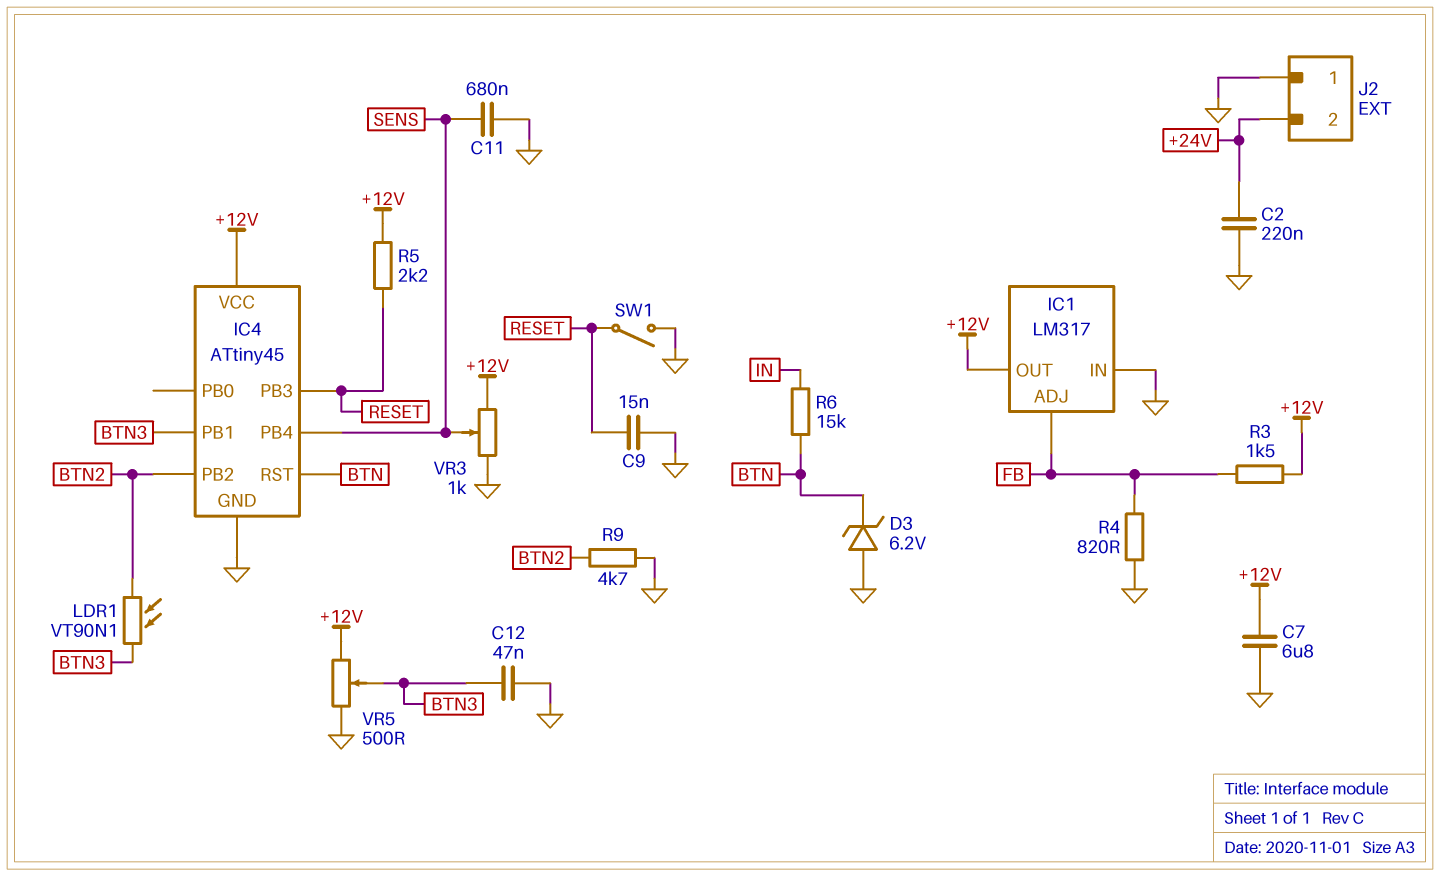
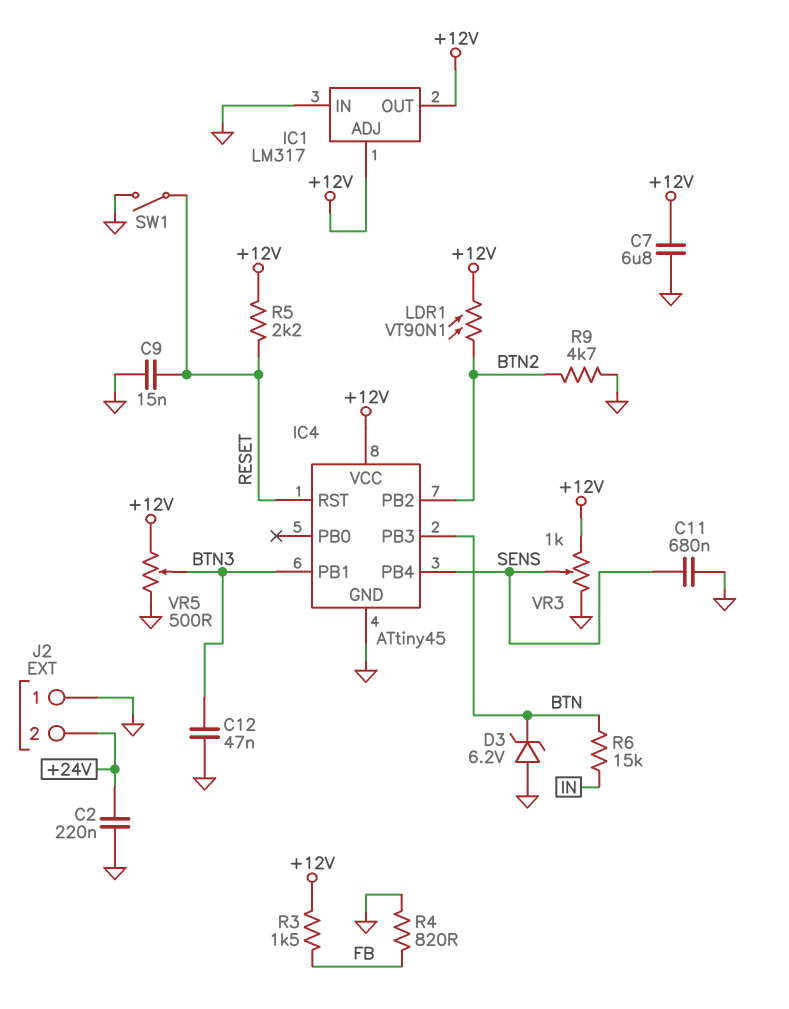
IC1 pin ADJ: FB -> +12V
IC4 pin PB3: RESET -> BTN
IC4 pin RST: BTN -> RESET
LDR1: VT90N1 (BTN2, BTN3) -> VT90N1 (+12V, BTN2)

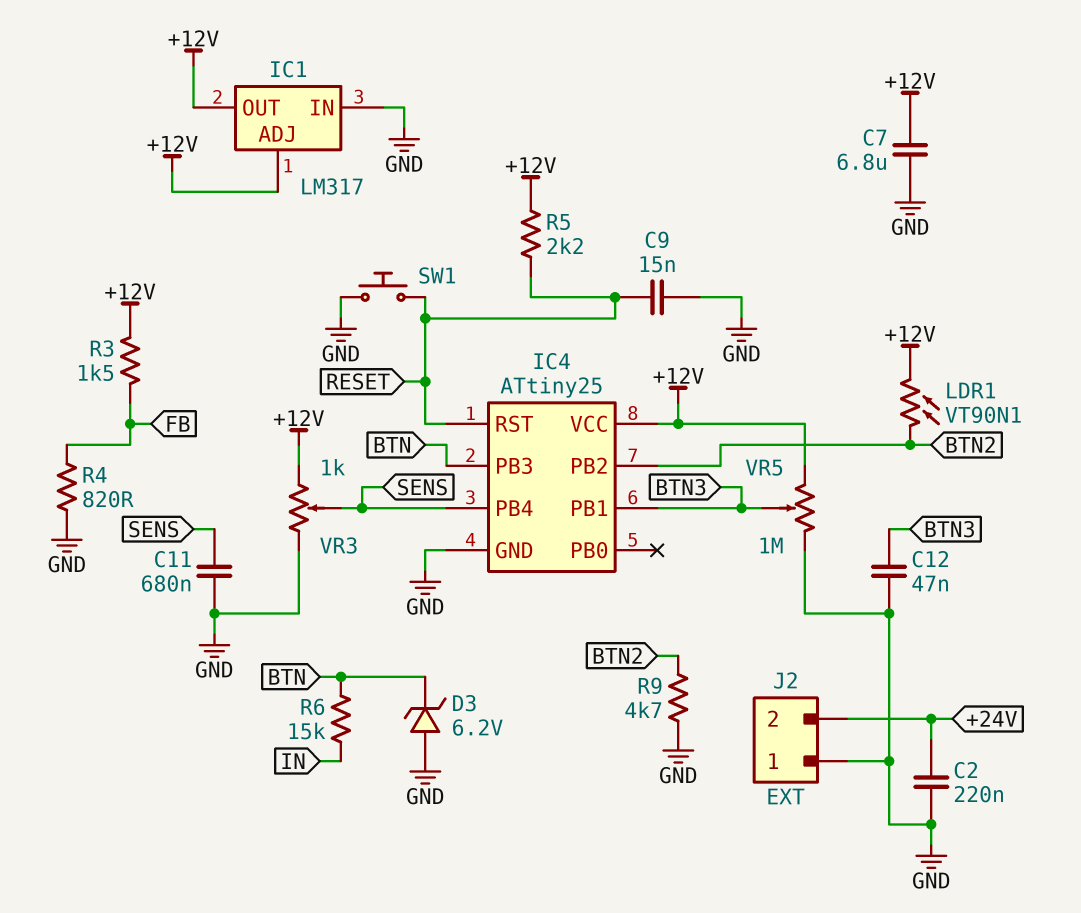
IC4: ATtiny45 -> ATtiny25
SW1: switch (GND, RESET) -> button (GND, RESET)
VR5: 500 (+12V, GND, wiper BTN3) -> 1M (+12V, GND, wiper BTN3)

